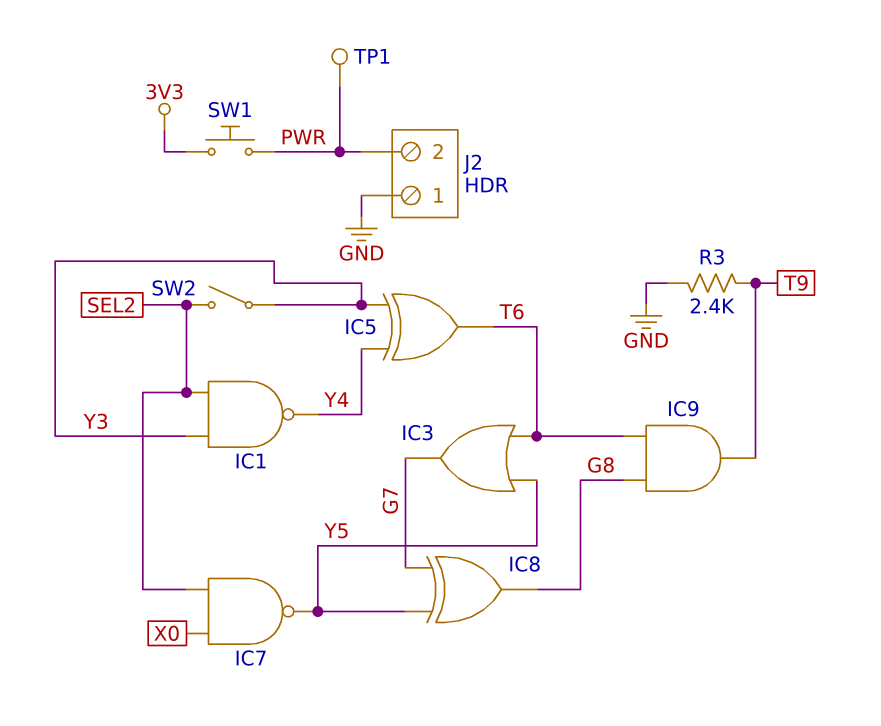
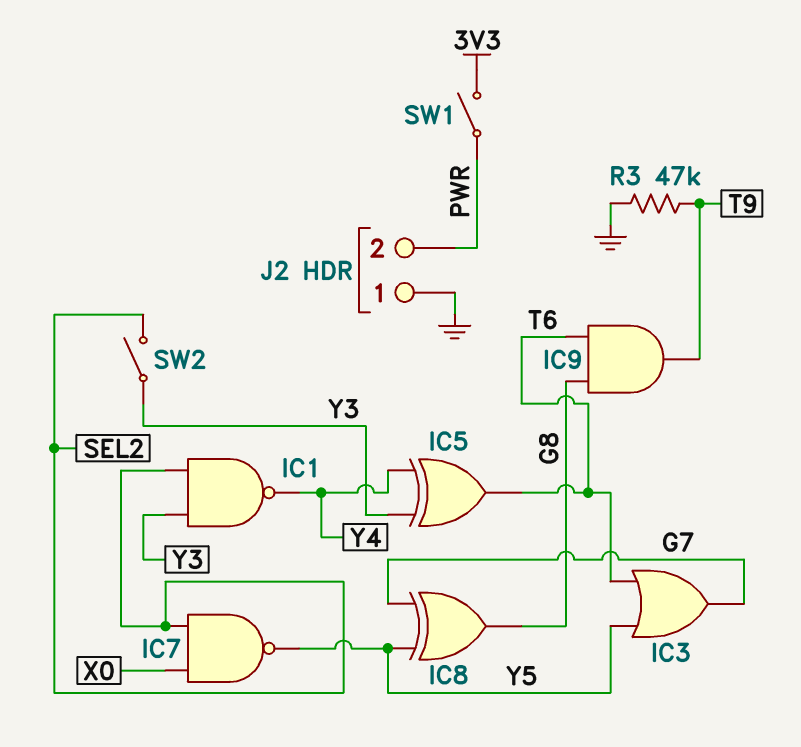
R3: 2.4k (GND, T9) -> 47k (GND, T9)
SW1: button (3V3, PWR) -> switch (3V3, PWR)
TP1: test point (PWR) -> none

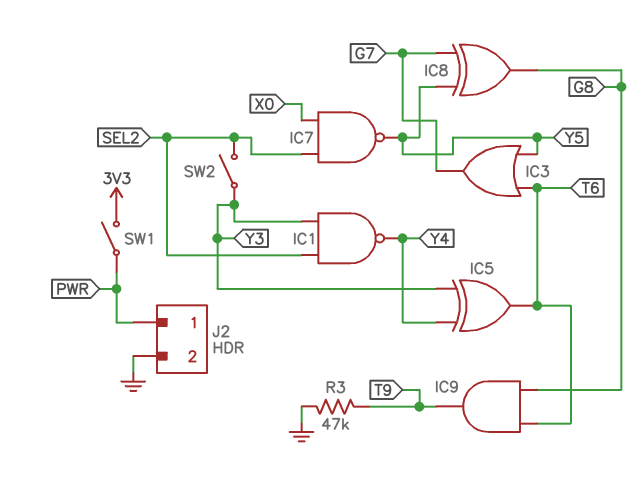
J2 pin 1: GND -> PWR
J2 pin 2: PWR -> GND

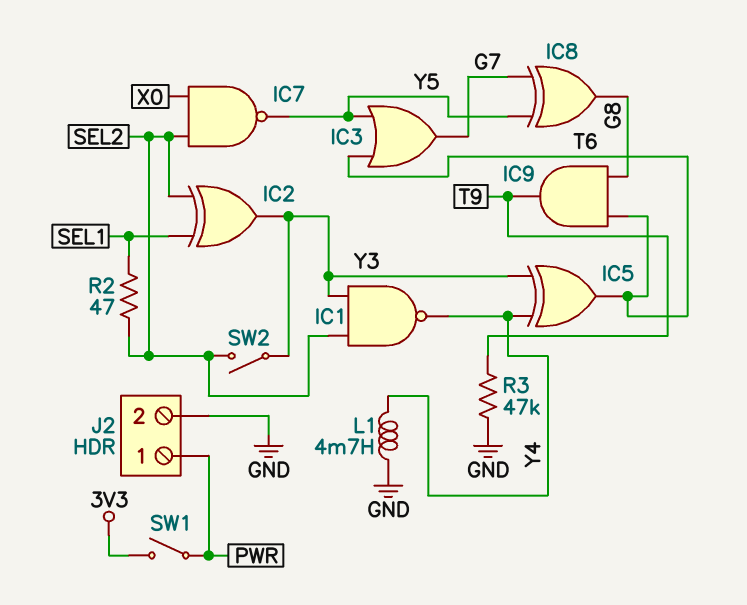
IC2: none -> XOR (in SEL1, in SEL2, out Y3)
L1: none -> 4.7mH (GND, Y4)
R2: none -> 47 (SEL1, SEL2)

